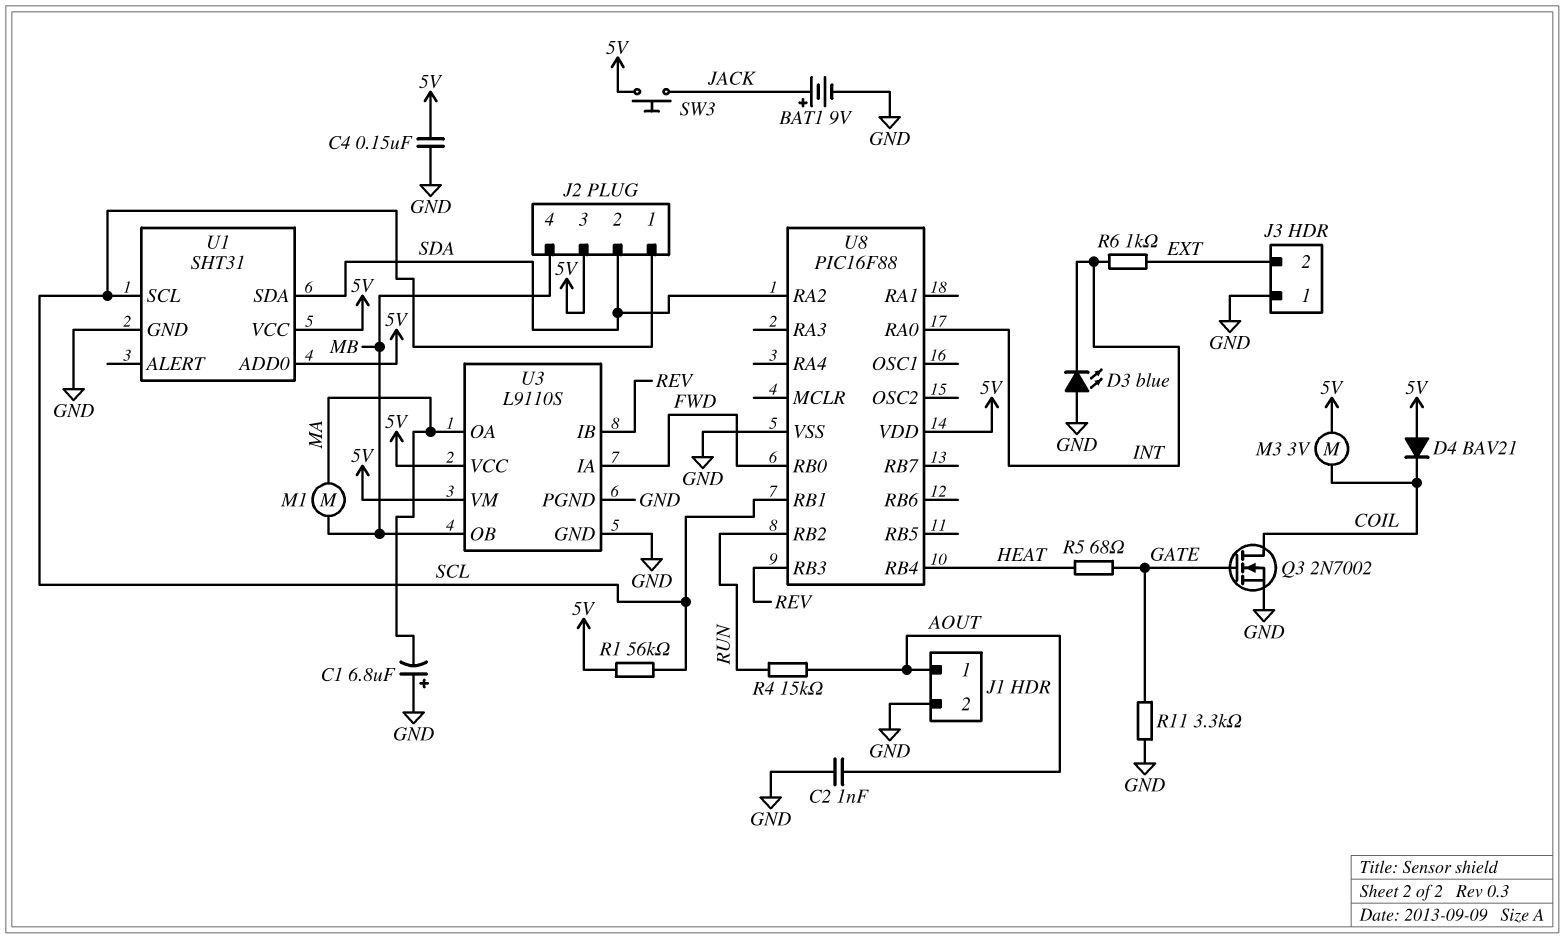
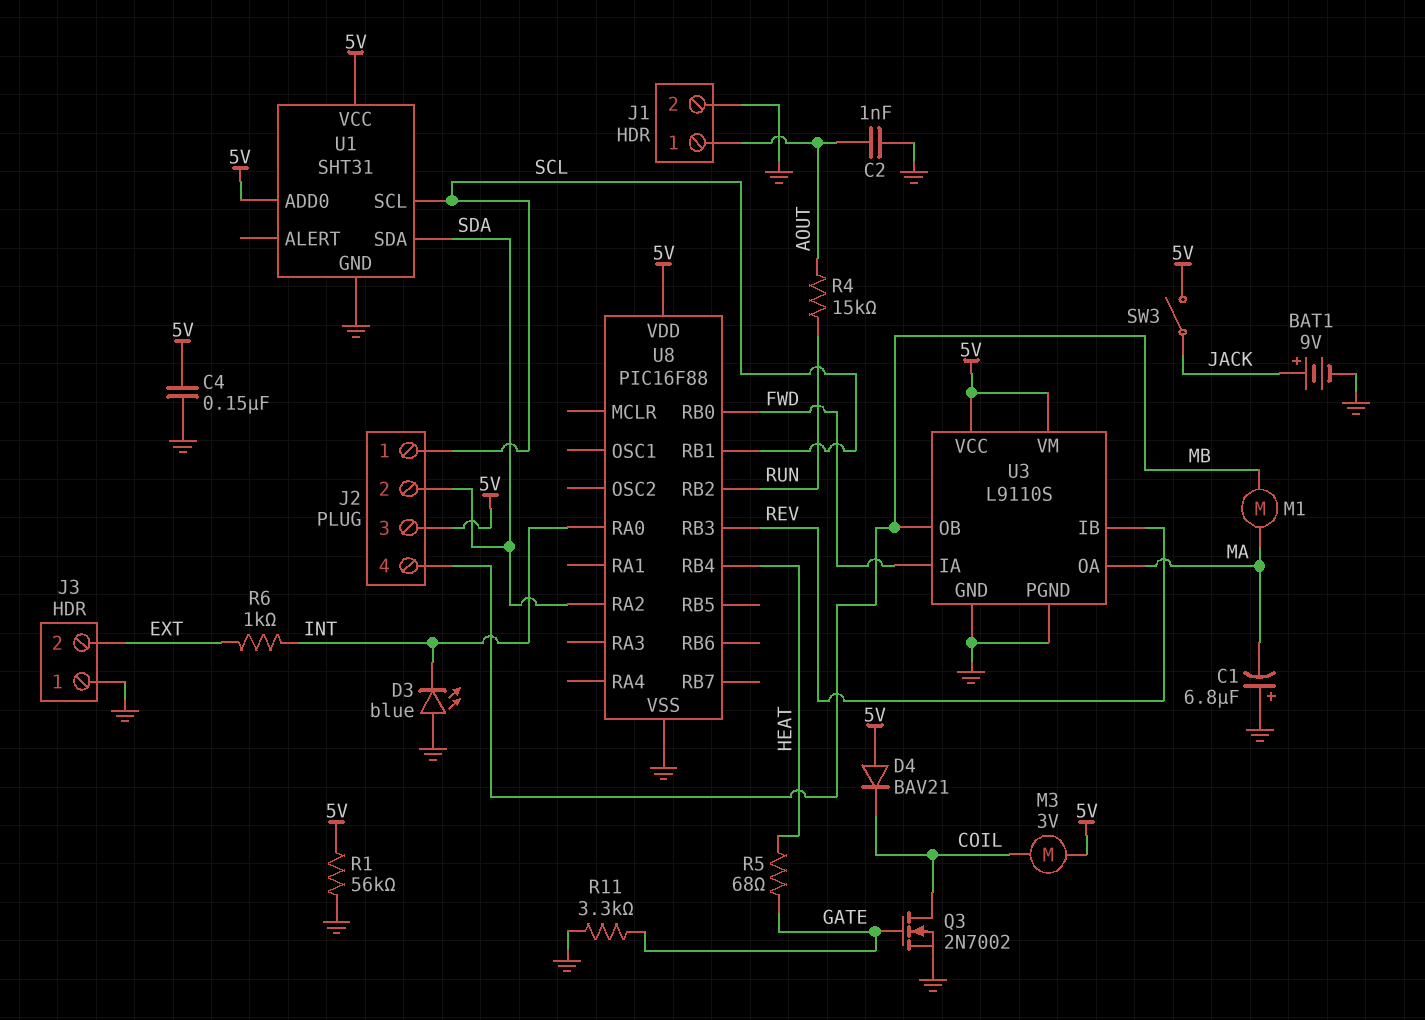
R1: 56k (5V, SCL) -> 56k (5V, GND)
SW3: button (5V, JACK) -> switch (5V, JACK)

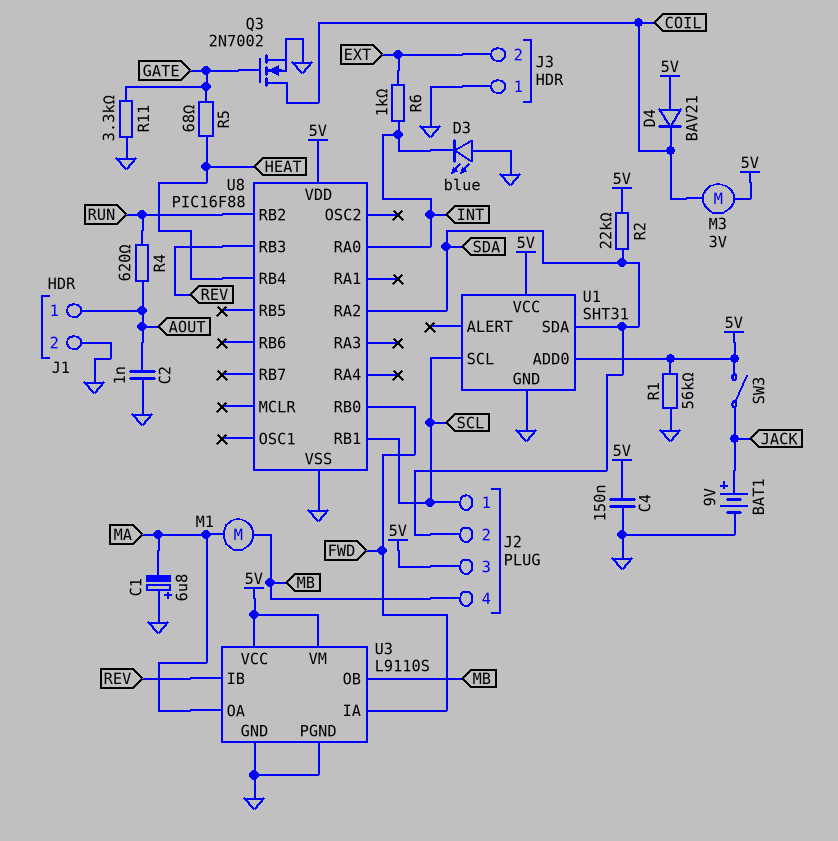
R2: none -> 22k (5V, SDA)
R4: 15k (AOUT, RUN) -> 620 (AOUT, RUN)

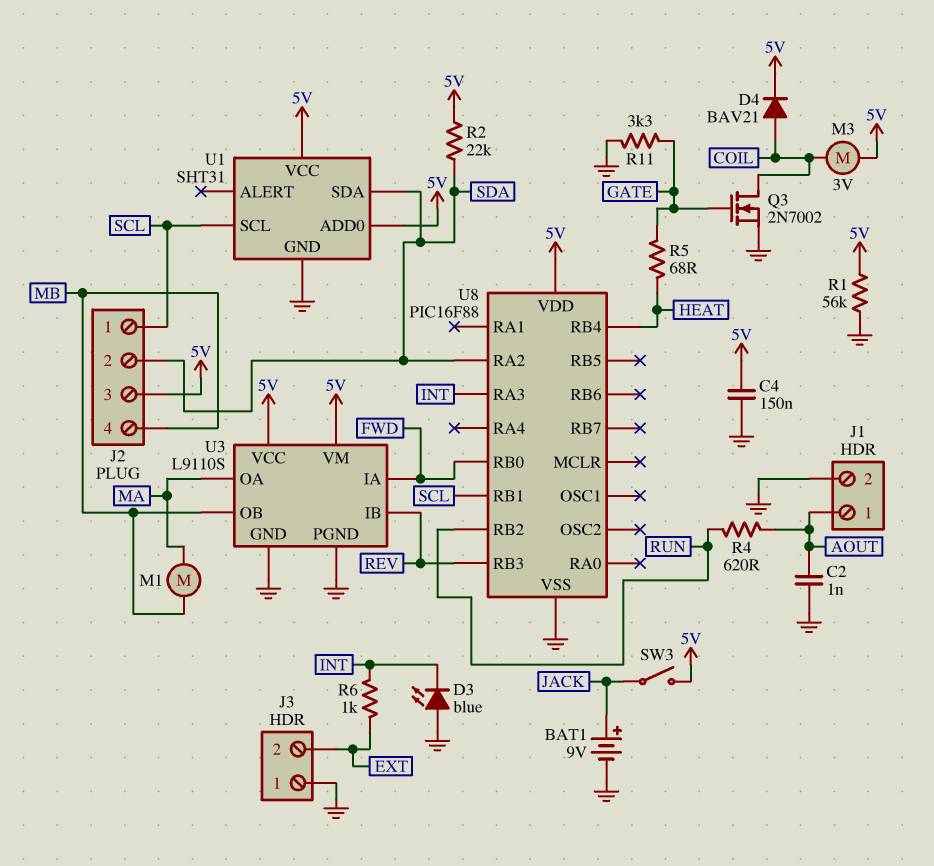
C1: 6.8uF (plus GND, minus MA) -> none
D4: diode BAV21 (A 5V, K COIL) -> diode BAV21 (A COIL, K 5V)
U8 pin RA0: INT -> none
U8 pin RA3: none -> INT

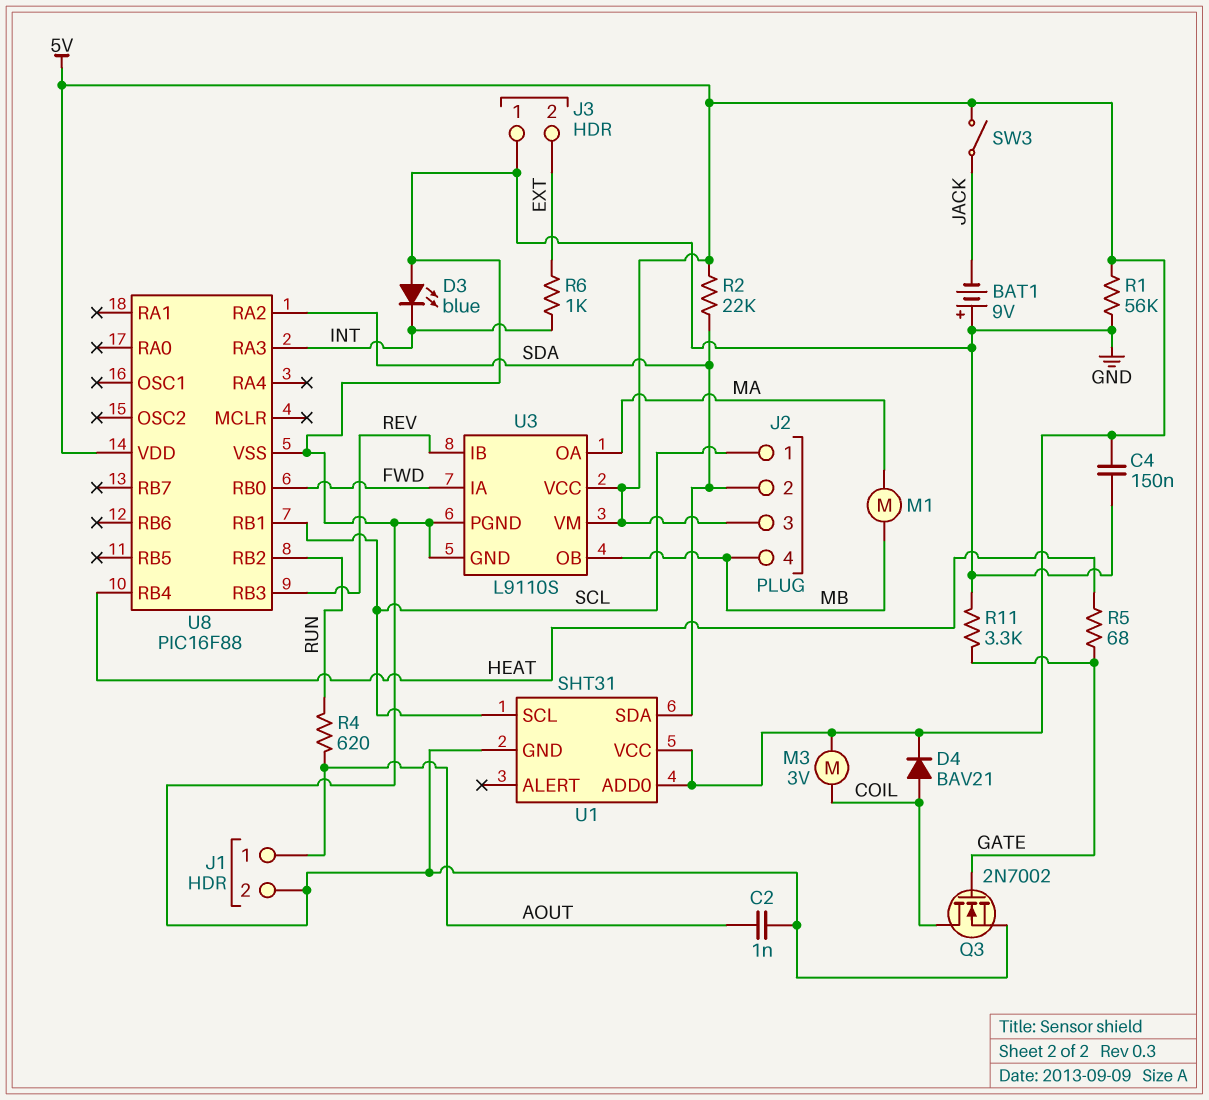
BAT1: 9V (plus JACK, minus GND) -> 9V (plus GND, minus JACK)

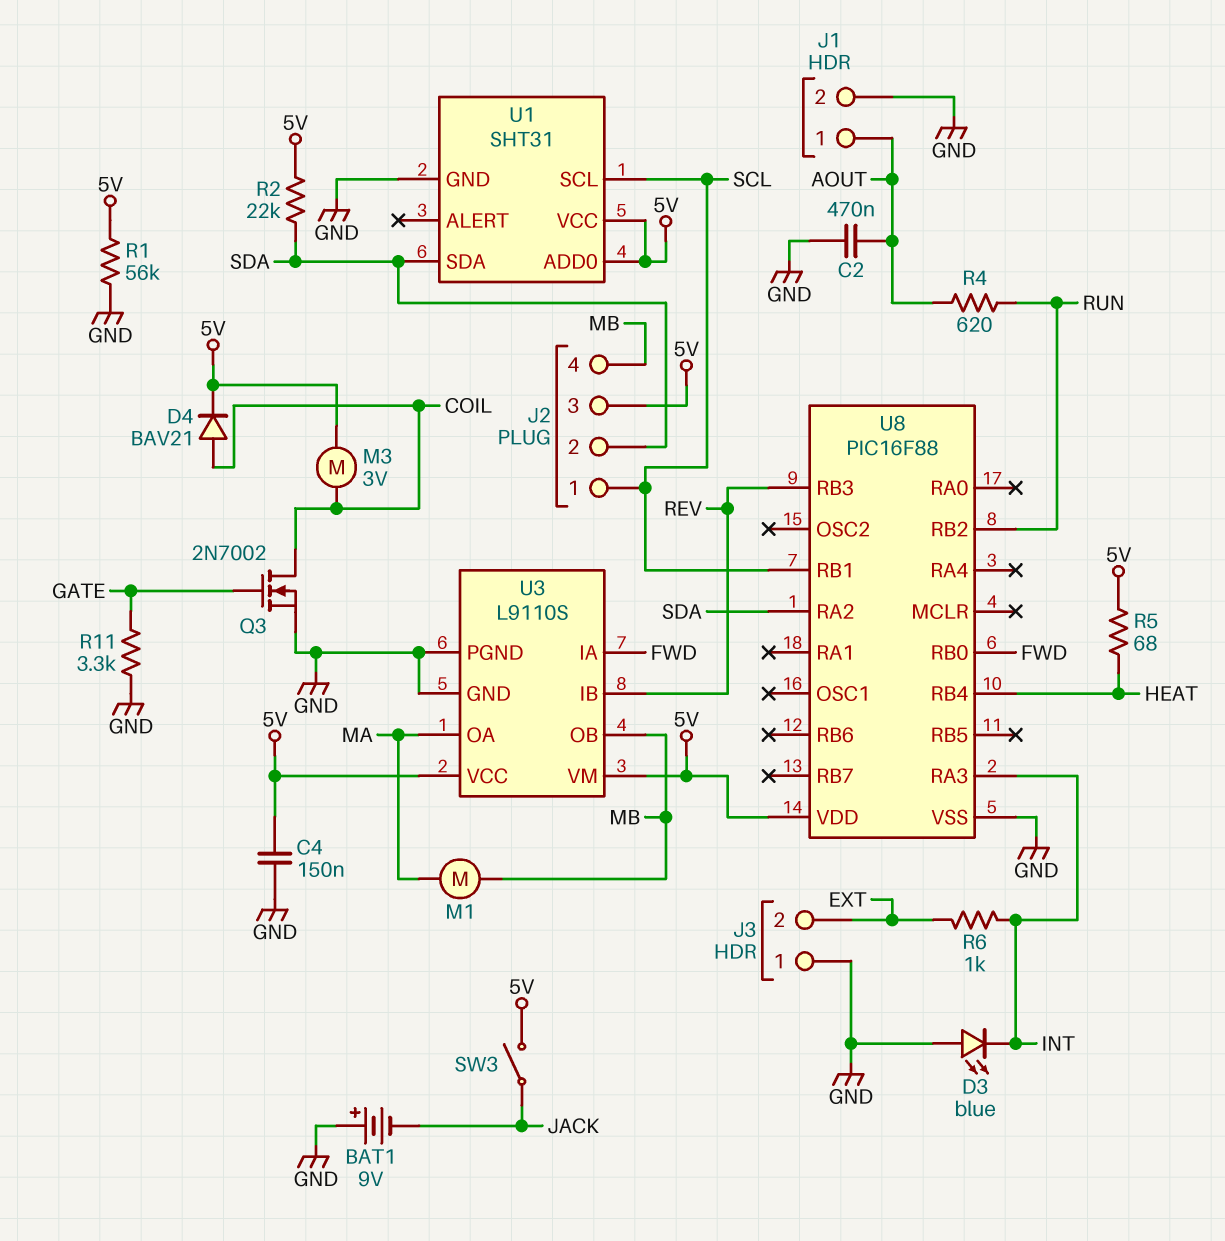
C2: 1nF (AOUT, GND) -> 470nF (AOUT, GND)
R5: 68 (GATE, HEAT) -> 68 (5V, HEAT)

